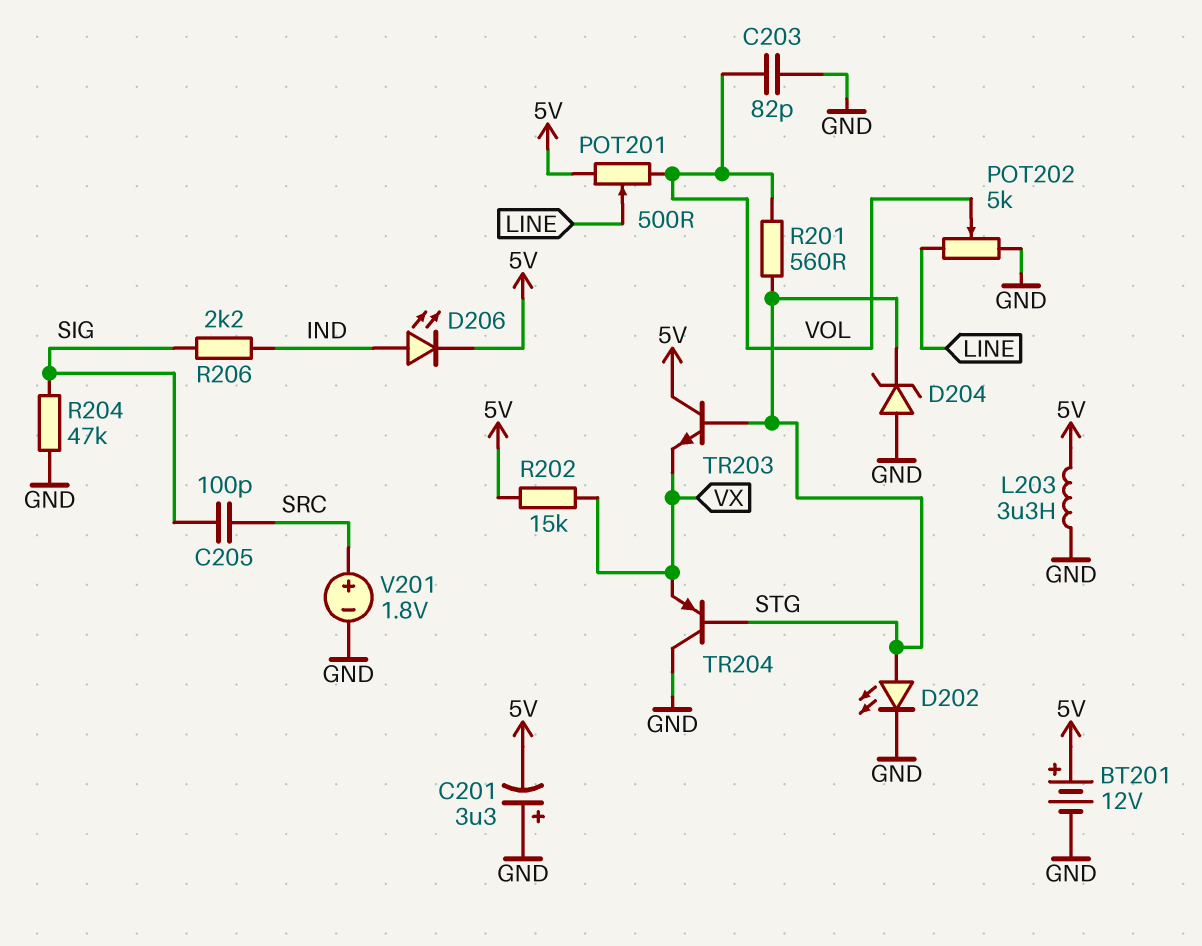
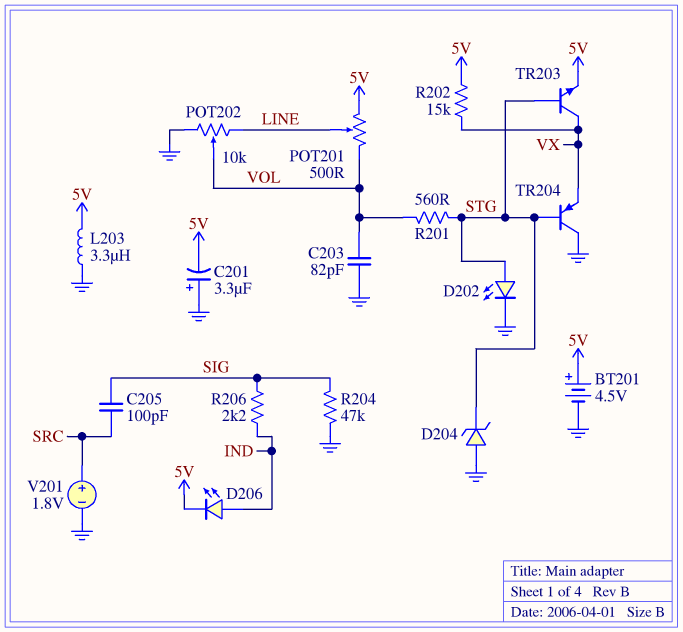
BT201: 12V (plus 5V, minus GND) -> 4.5V (plus 5V, minus GND)
POT202: 5k (GND, LINE, wiper VOL) -> 10k (GND, LINE, wiper VOL)
TR203: NPN (B STG, C 5V, E VX) -> NPN (B STG, C VX, E 5V)

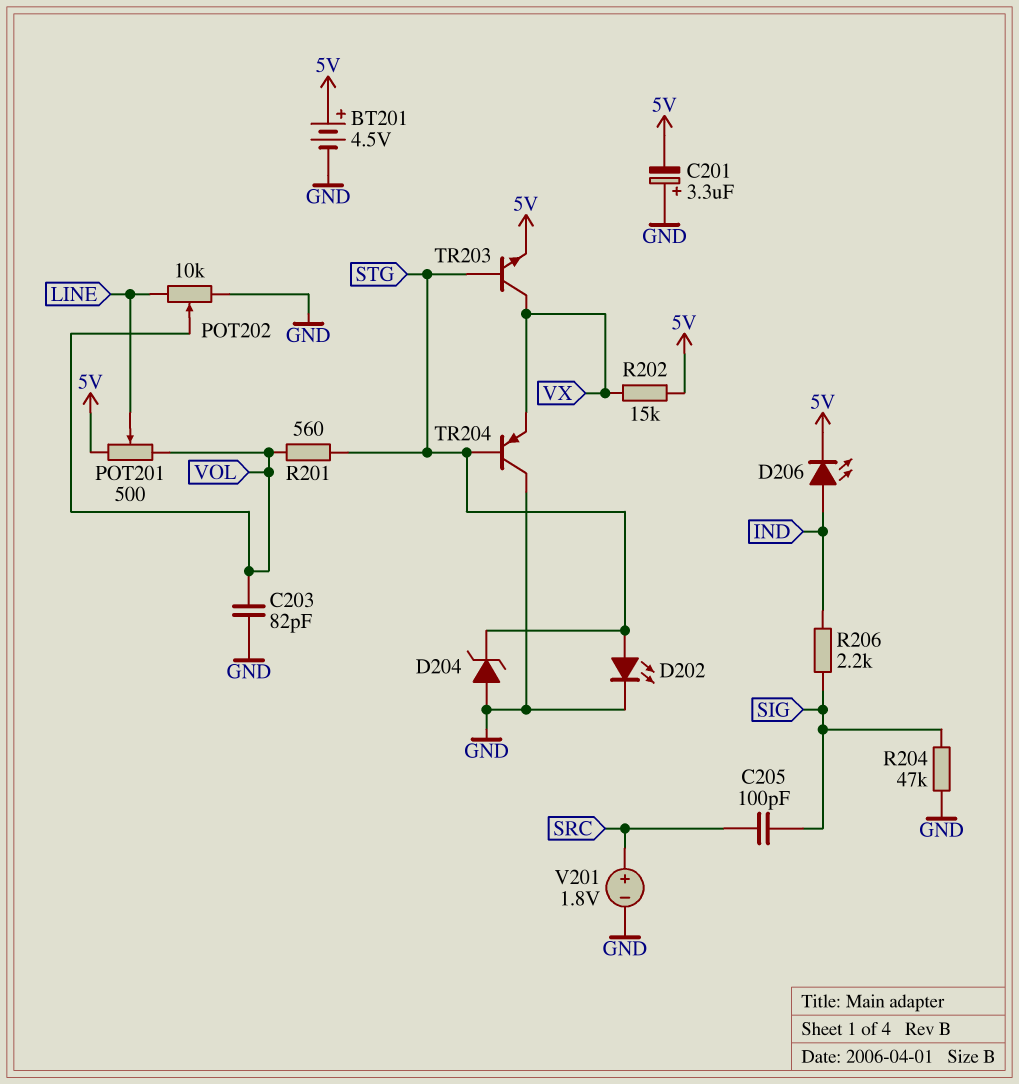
L203: 3.3uH (5V, GND) -> none

